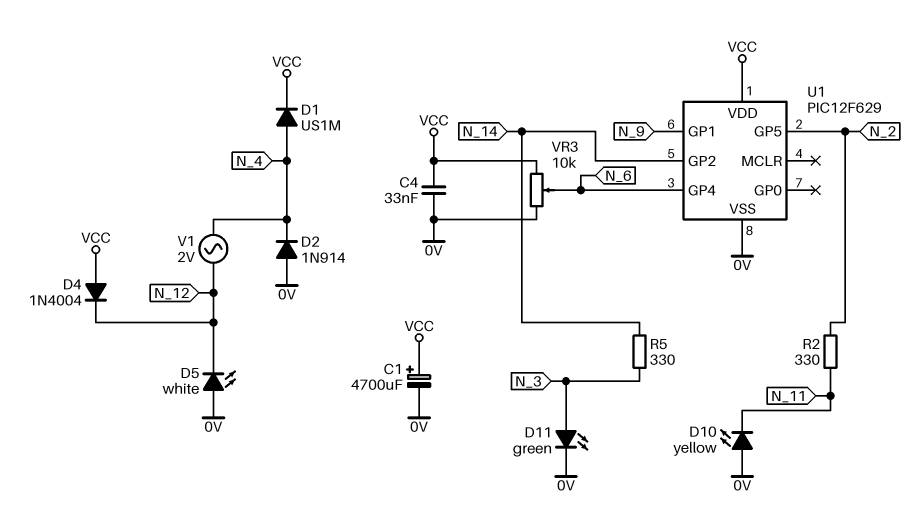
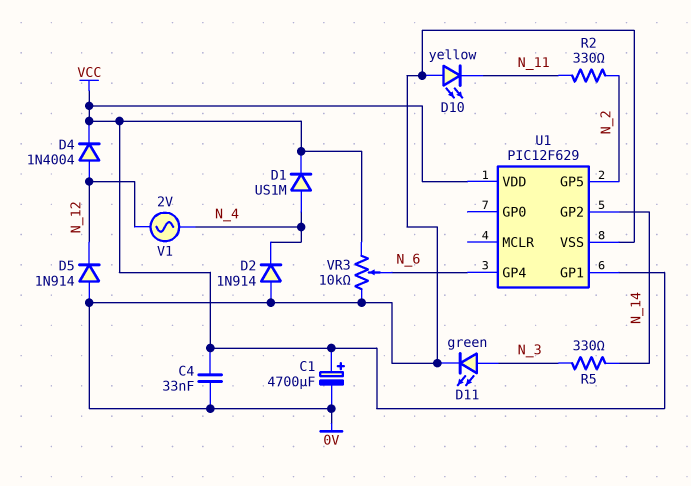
D4: diode 1N4004 (A VCC, K N_12) -> diode 1N4004 (A N_12, K VCC)
D5: LED white (A 0V, K N_12) -> diode 1N914 (A 0V, K N_12)
U1 pin GP1: N_9 -> VCC

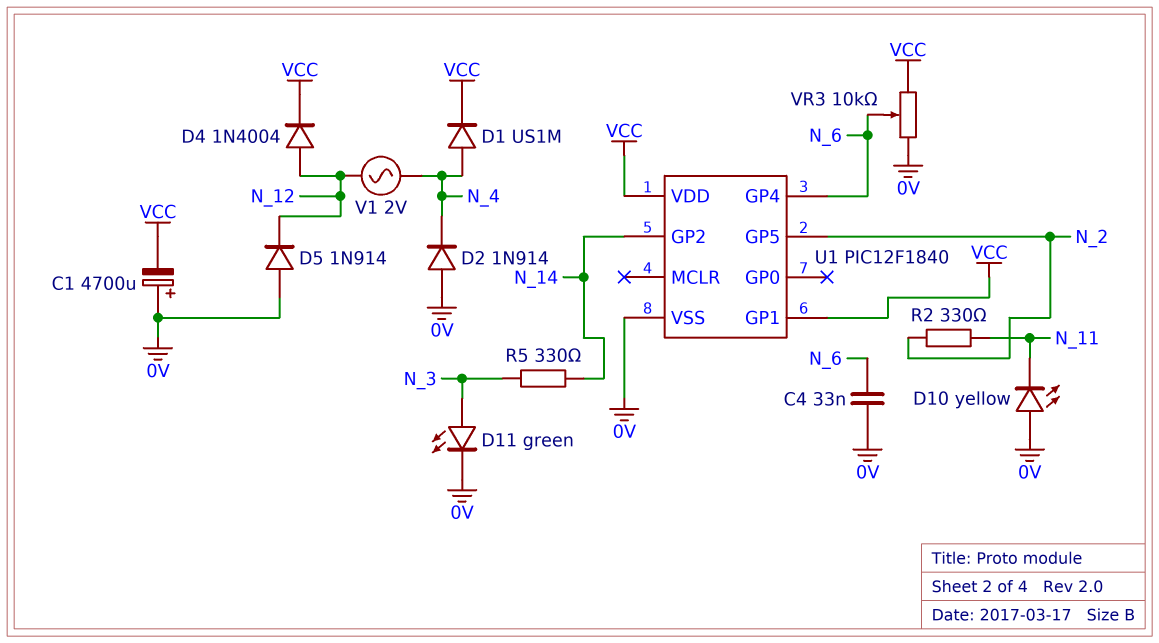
C1: 4700uF (plus VCC, minus 0V) -> 4700uF (plus 0V, minus VCC)
C4: 33nF (0V, VCC) -> 33nF (0V, N_6)
U1: PIC12F629 -> PIC12F1840

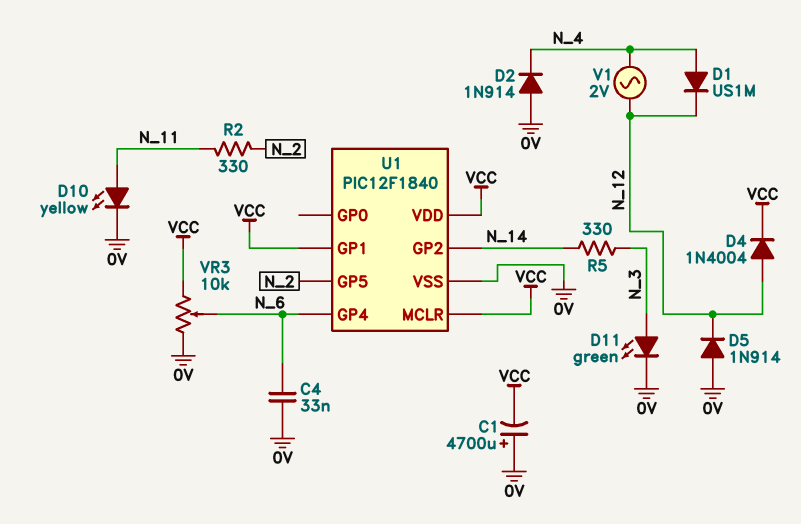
D1: diode US1M (A N_4, K VCC) -> diode US1M (A N_4, K N_12)
D10: LED yellow (A 0V, K N_11) -> LED yellow (A N_11, K 0V)
U1 pin MCLR: none -> VCC

